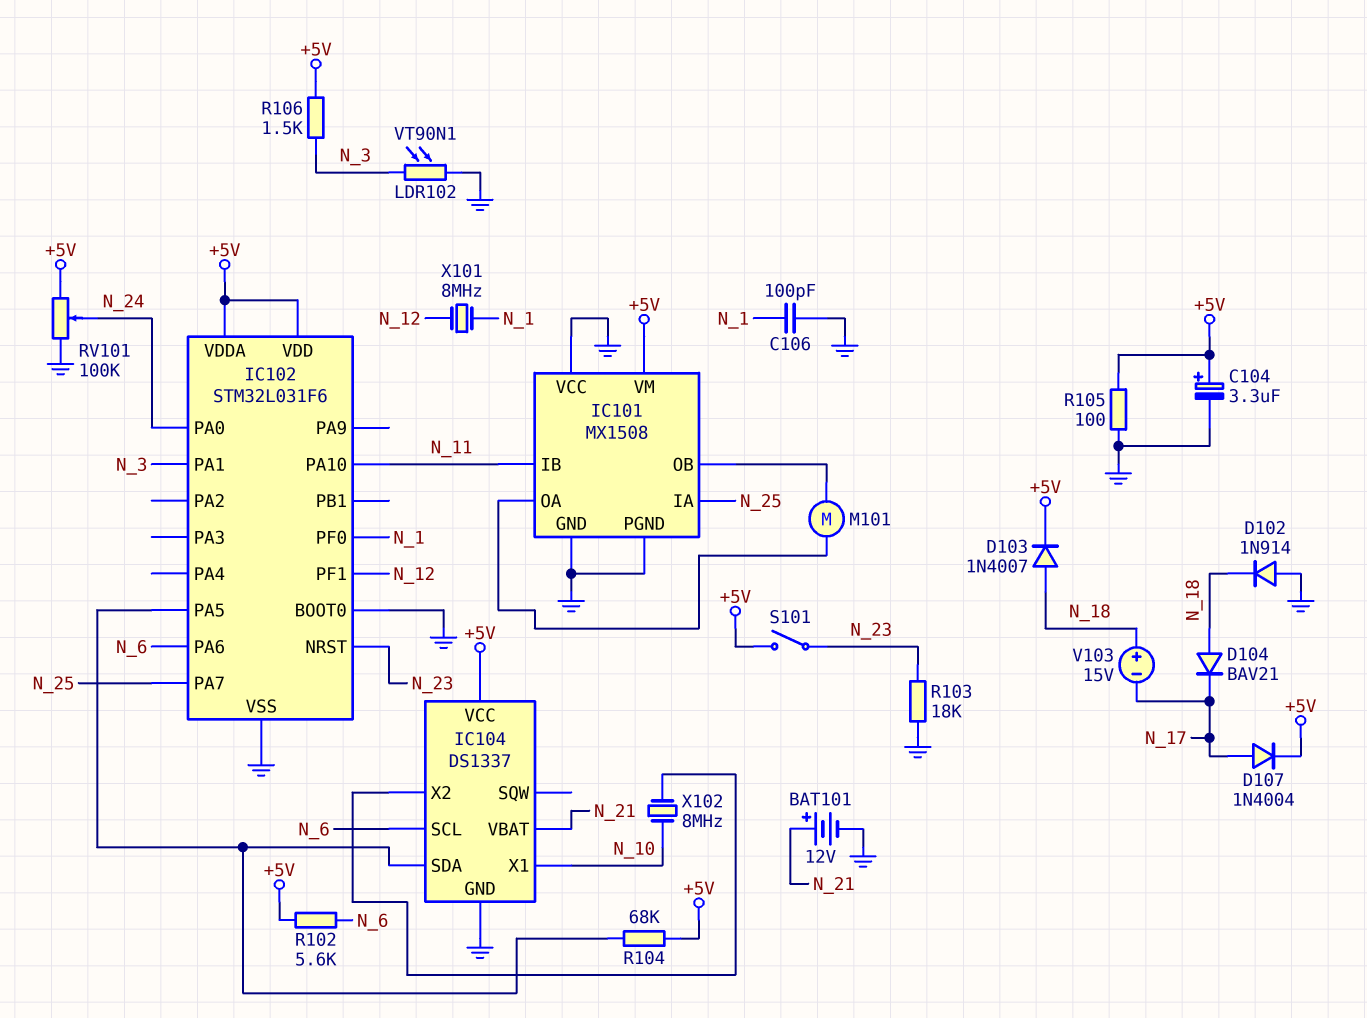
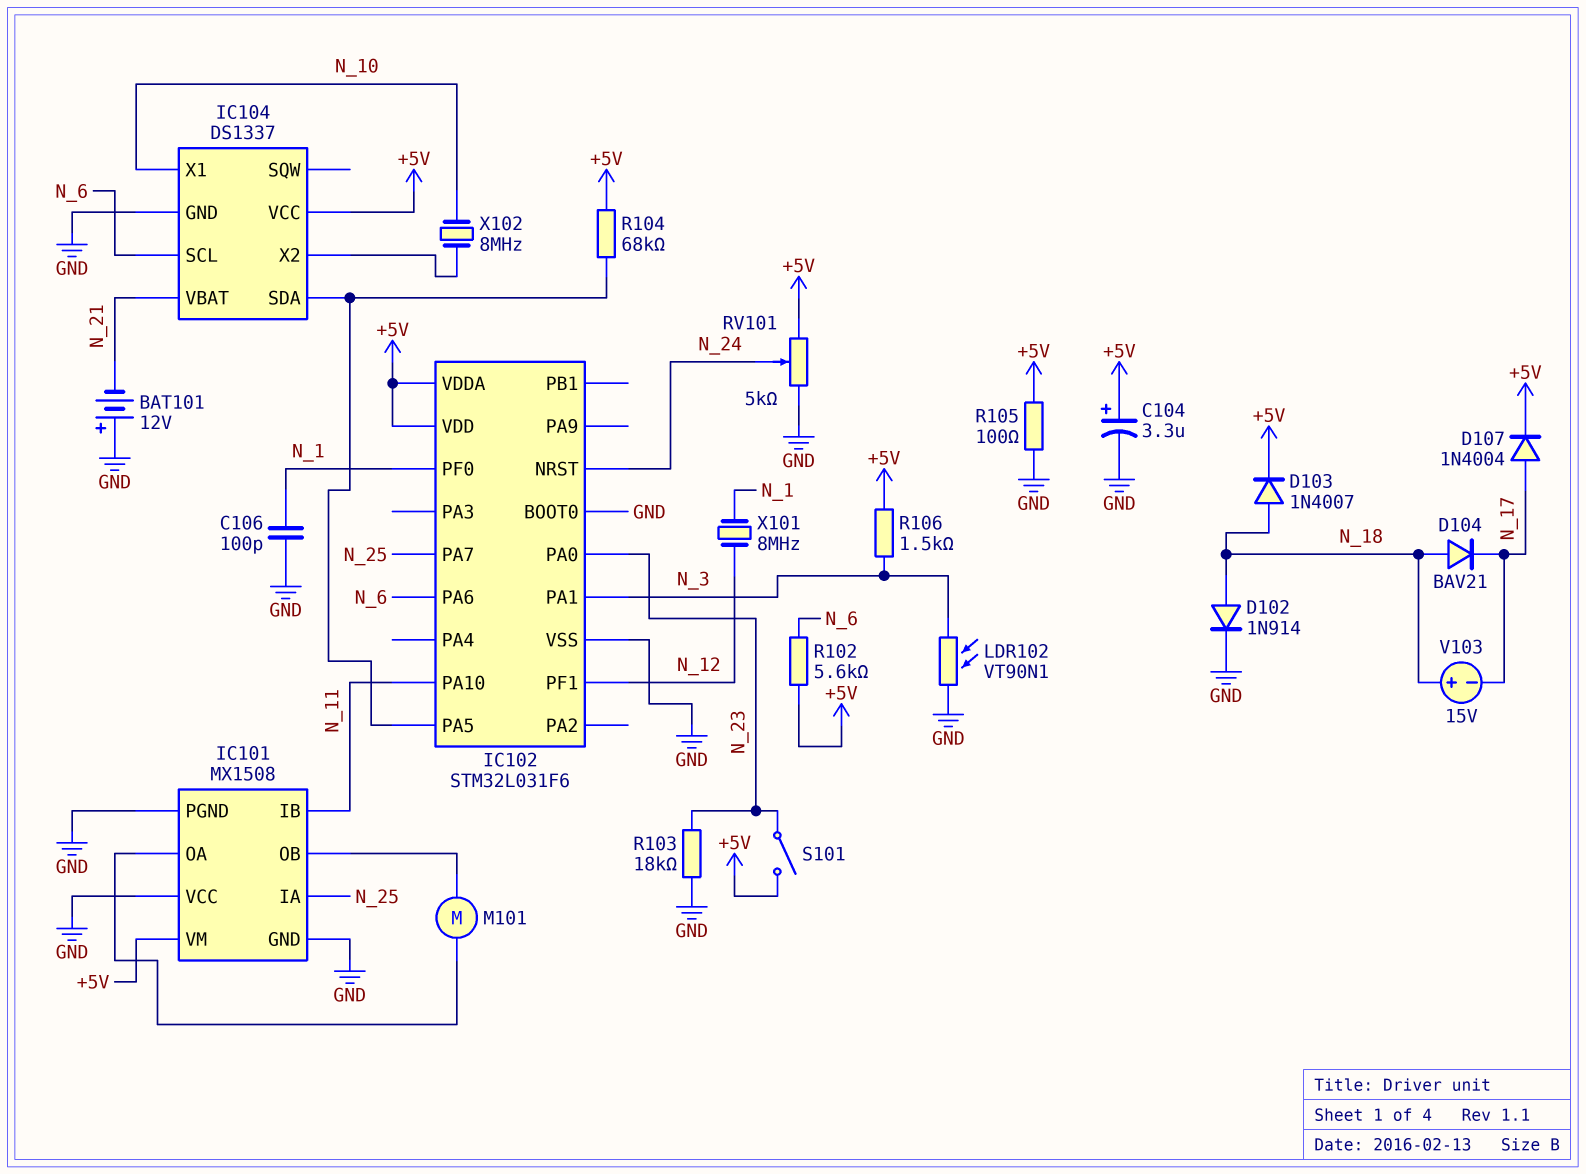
BAT101: 12V (plus N_21, minus GND) -> 12V (plus GND, minus N_21)
D102: diode 1N914 (A GND, K N_18) -> diode 1N914 (A N_18, K GND)
IC102 pin NRST: N_23 -> N_24
IC102 pin PA0: N_24 -> N_23
RV101: 100k (+5V, GND, wiper N_24) -> 5k (+5V, GND, wiper N_24)

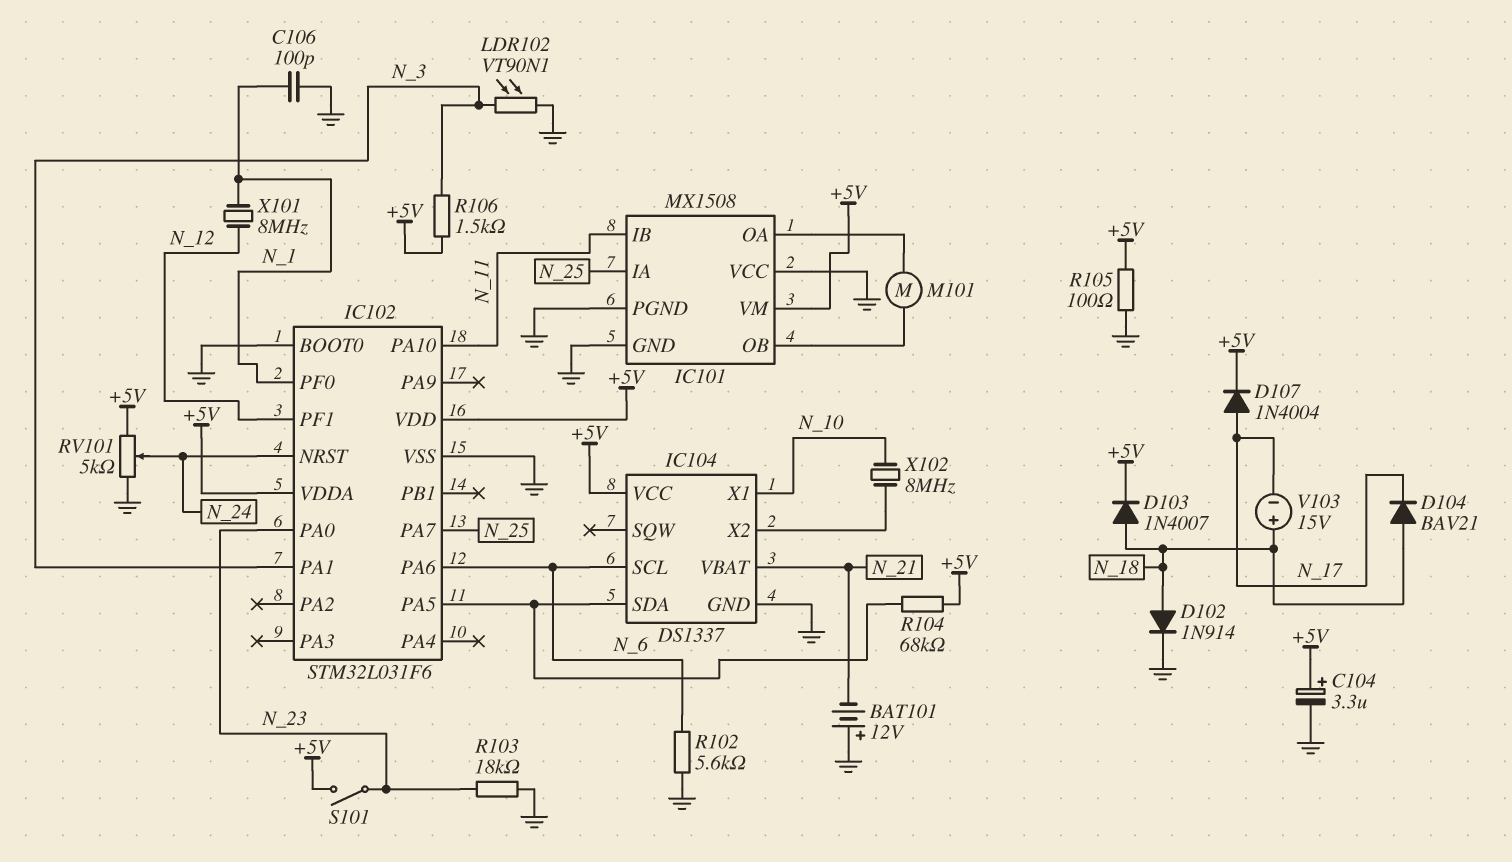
R102: 5.6k (+5V, N_6) -> 5.6k (GND, N_6)

